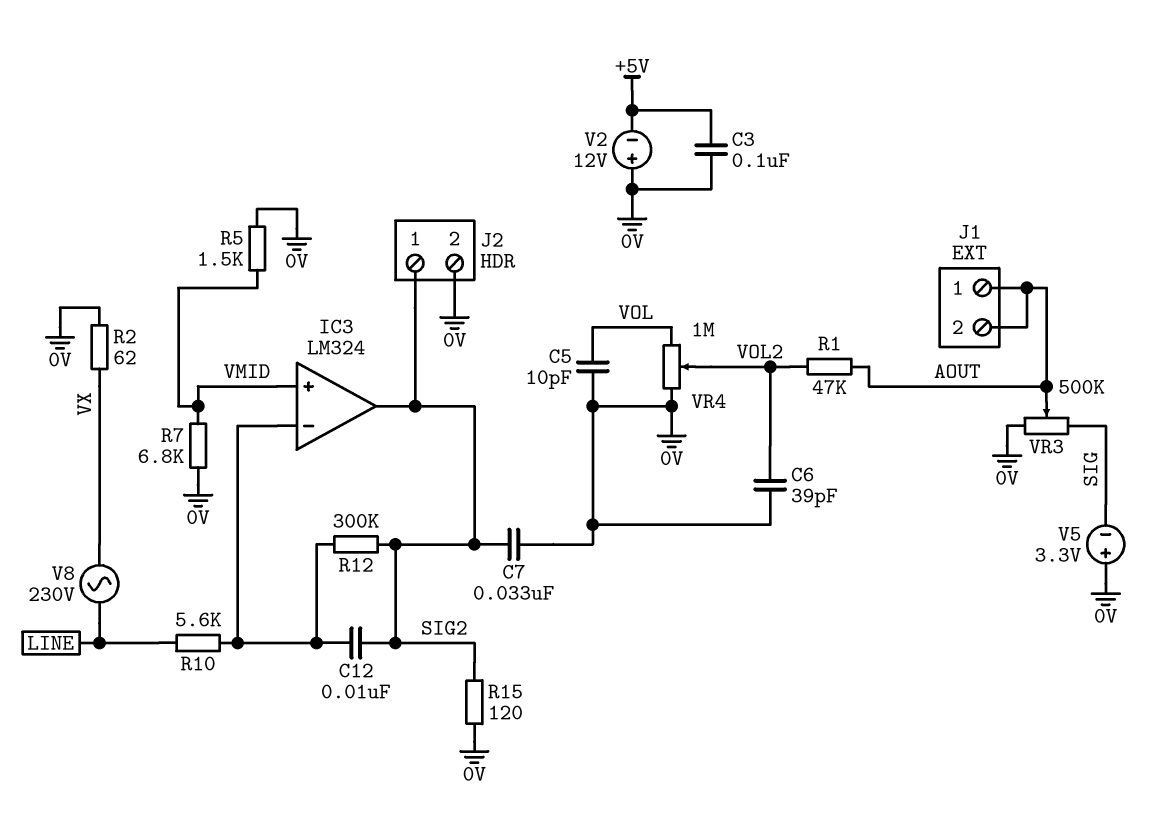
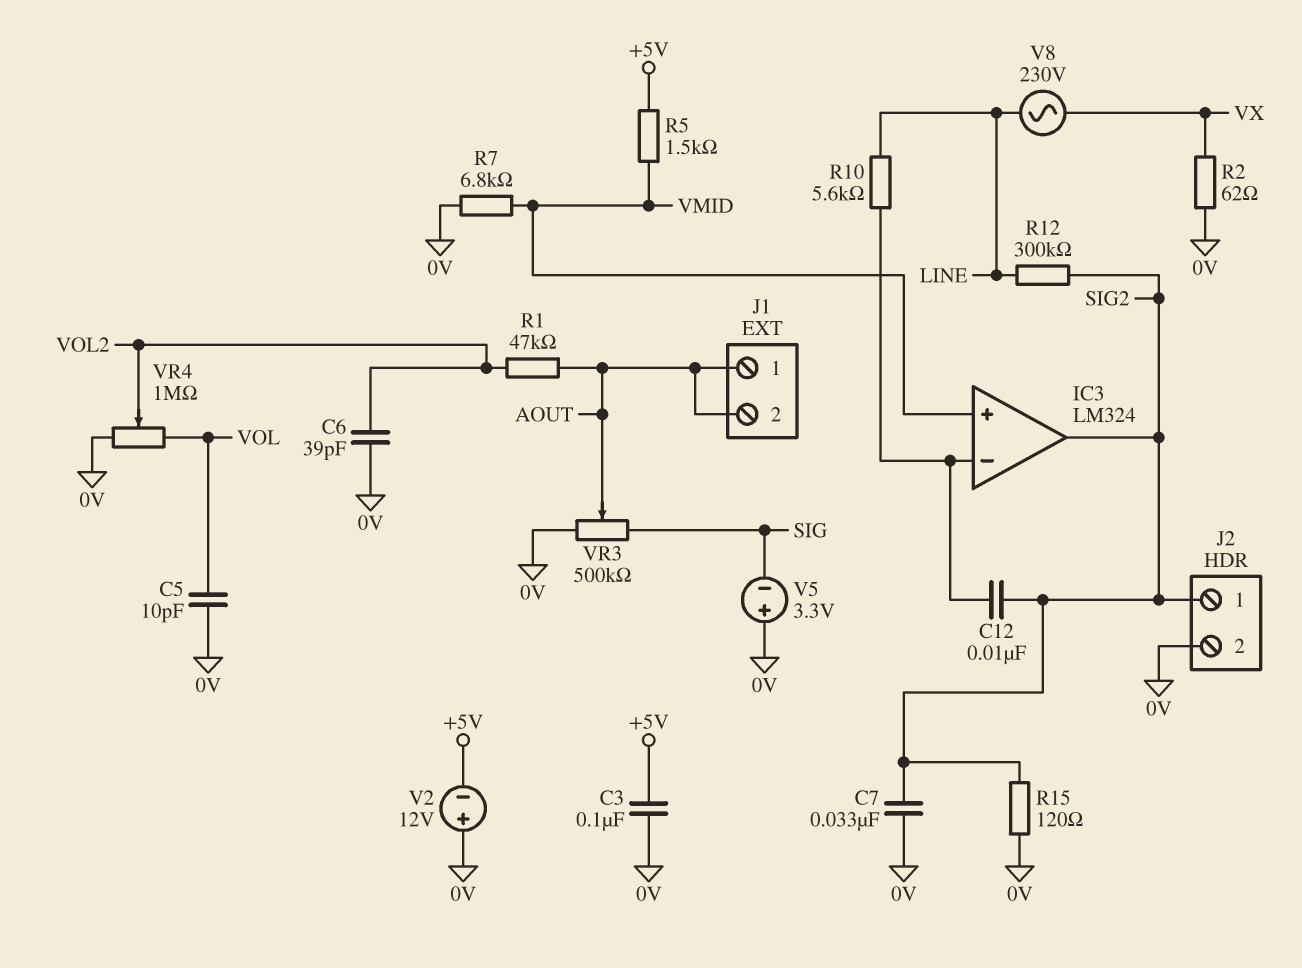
R5: 1.5k (0V, VMID) -> 1.5k (+5V, VMID)
R12: 300k (IC3/in-, SIG2) -> 300k (LINE, SIG2)

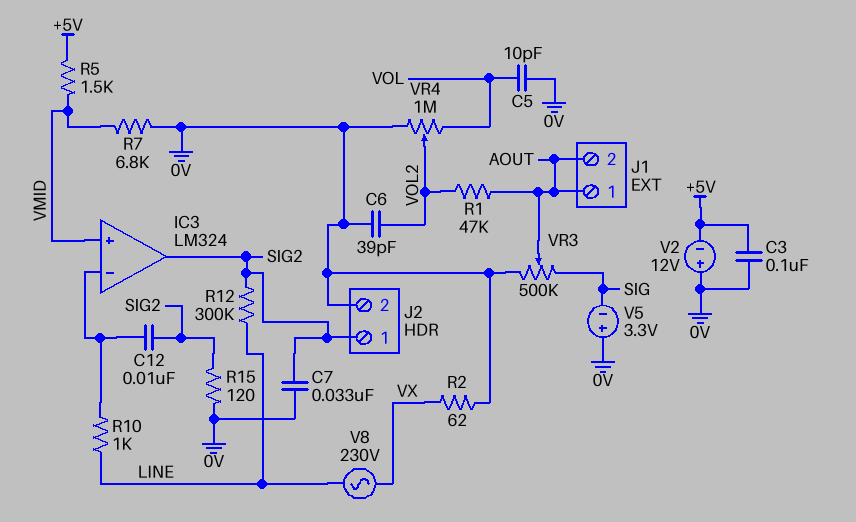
R10: 5.6k (IC3/in-, LINE) -> 1k (IC3/in-, LINE)

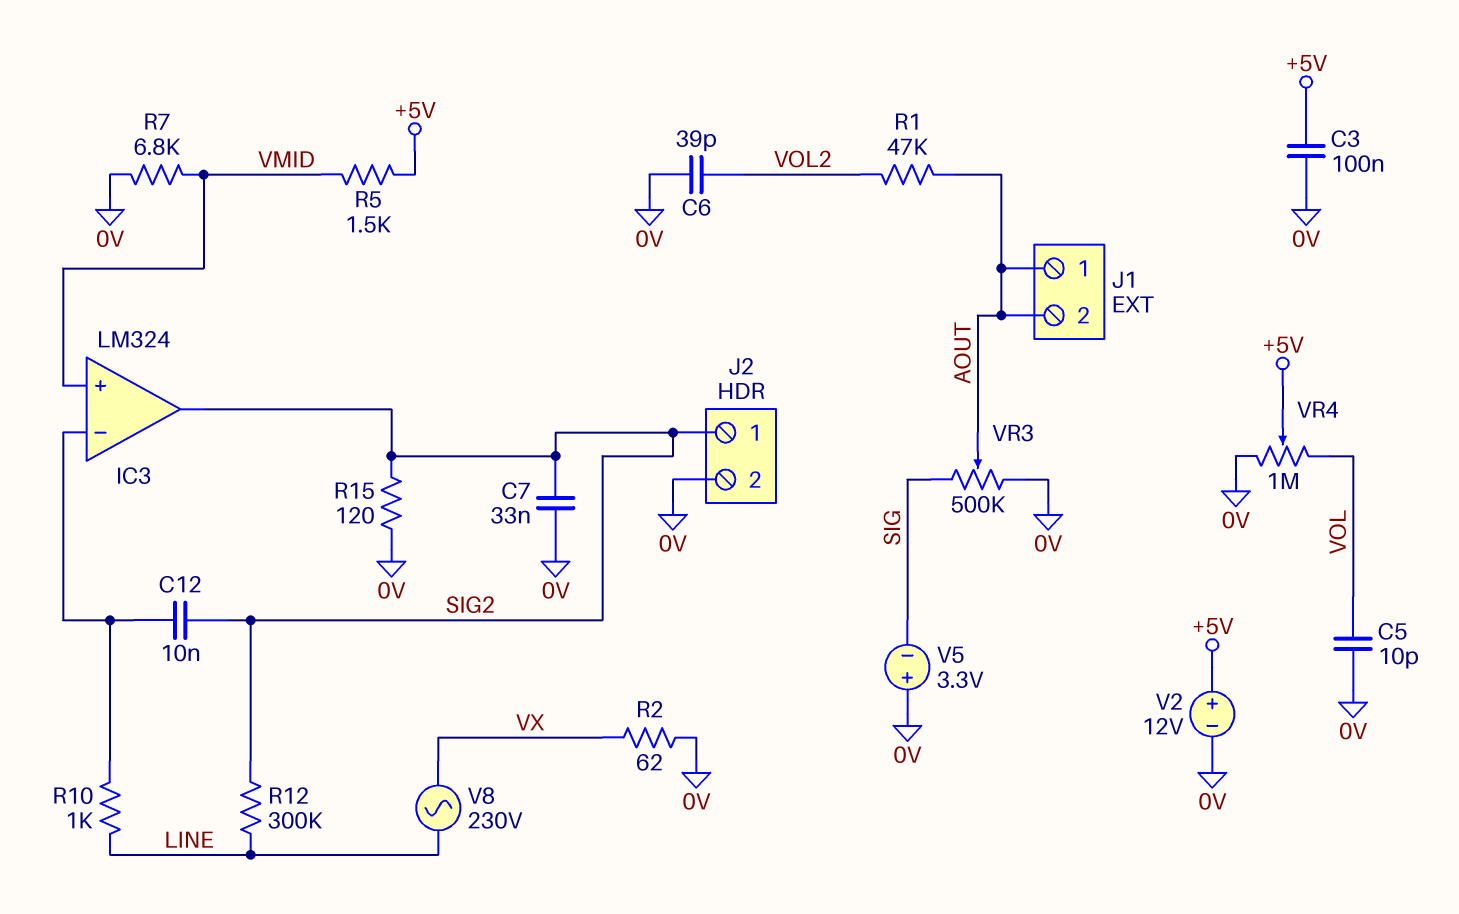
V2: 12V (plus 0V, minus +5V) -> 12V (plus +5V, minus 0V)
VR4: 1M (0V, VOL, wiper VOL2) -> 1M (0V, VOL, wiper +5V)

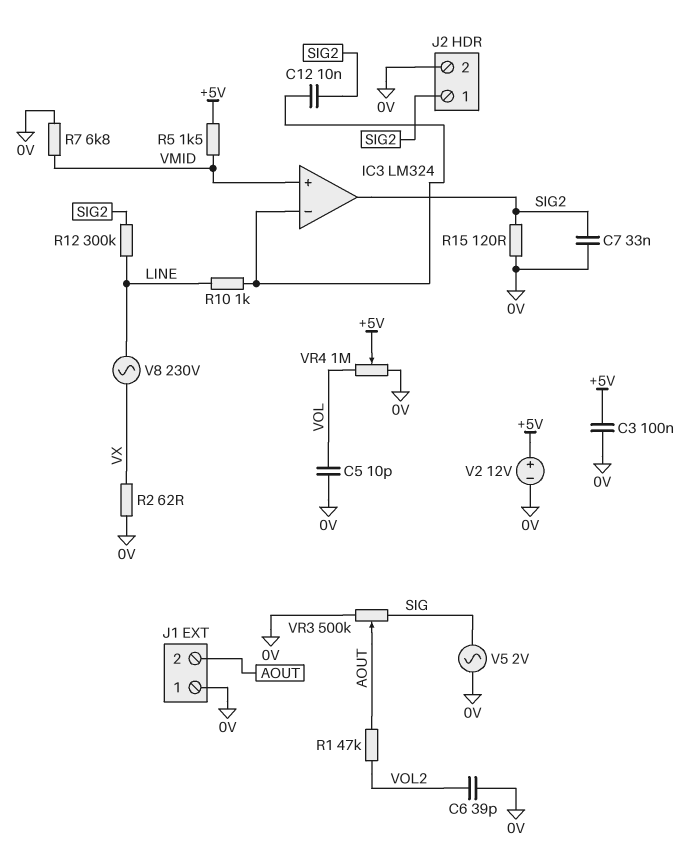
J1 pin 1: AOUT -> 0V
V5: 3.3V (plus 0V, minus SIG) -> AC 2V (0V, SIG)

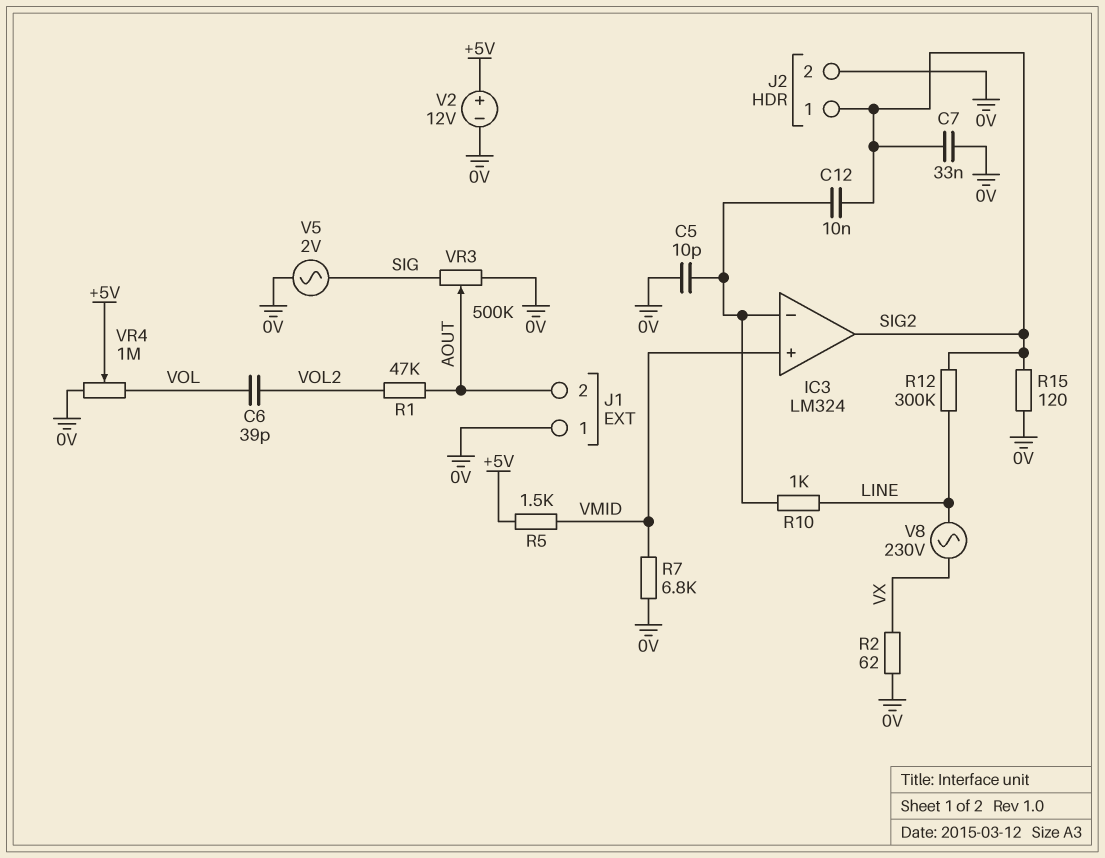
C3: 100nF (+5V, 0V) -> none
C5: 10pF (0V, VOL) -> 10pF (0V, IC3/in-)
C6: 39pF (0V, VOL2) -> 39pF (VOL, VOL2)

